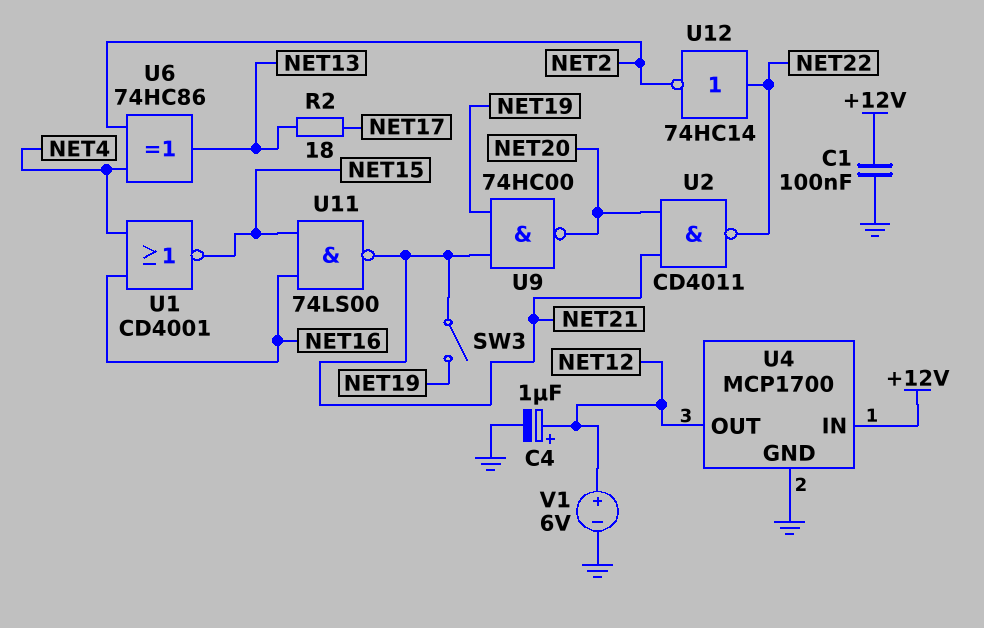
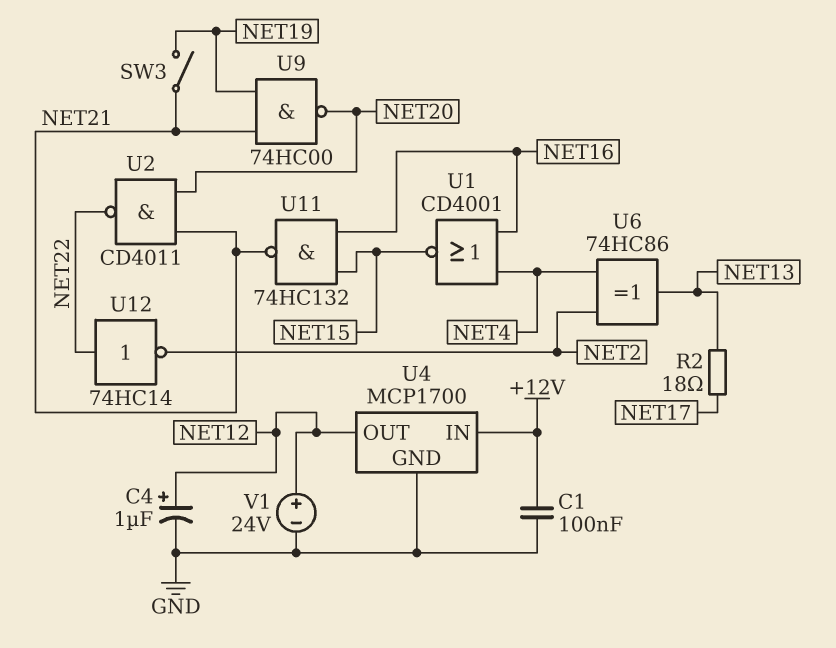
U11: NAND 74LS00 (in NET15, in NET16, out NET21) -> NAND 74HC132 (in NET15, in NET16, out NET21)
V1: 6V (plus NET12, minus GND) -> 24V (plus NET12, minus GND)

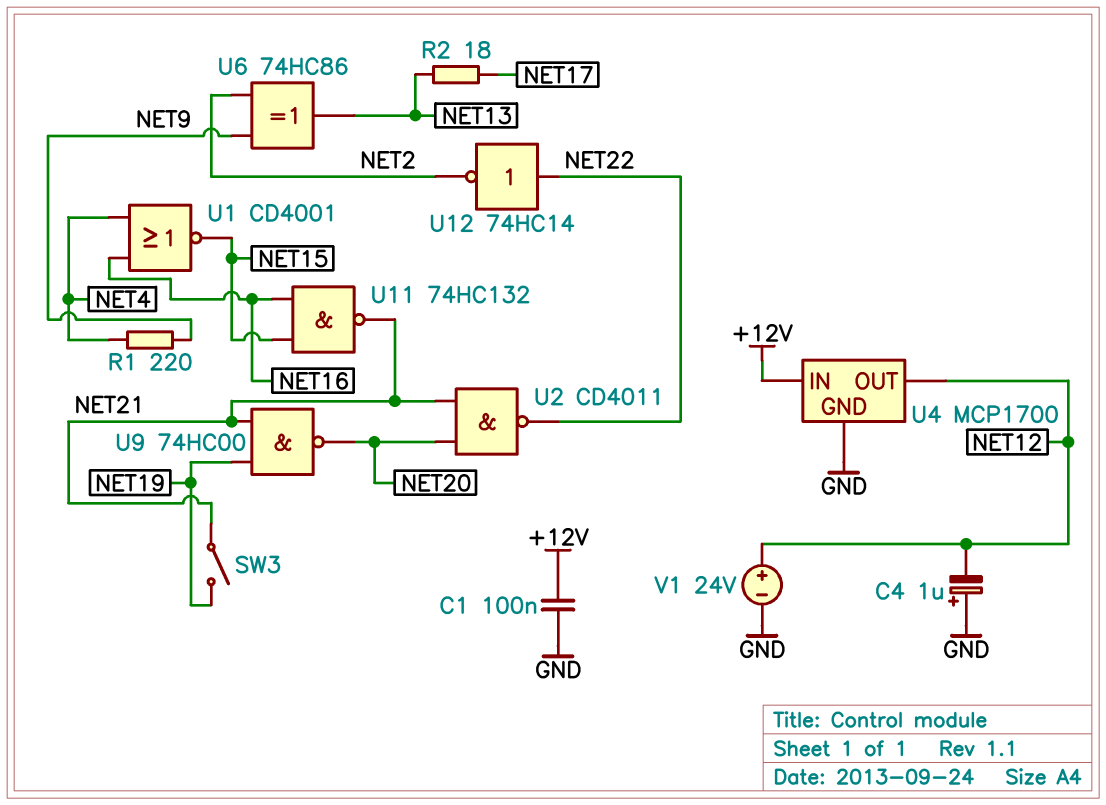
C4: 1uF (plus NET12, minus GND) -> 1uF (plus GND, minus NET12)
R1: none -> 220 (NET4, NET9)
U6: XOR 74HC86 (in NET2, in NET4, out NET13) -> XOR 74HC86 (in NET2, in NET9, out NET13)

